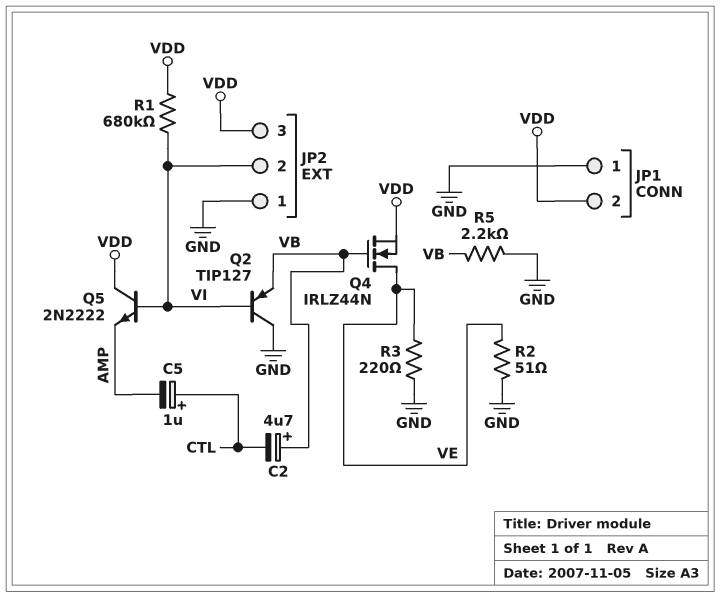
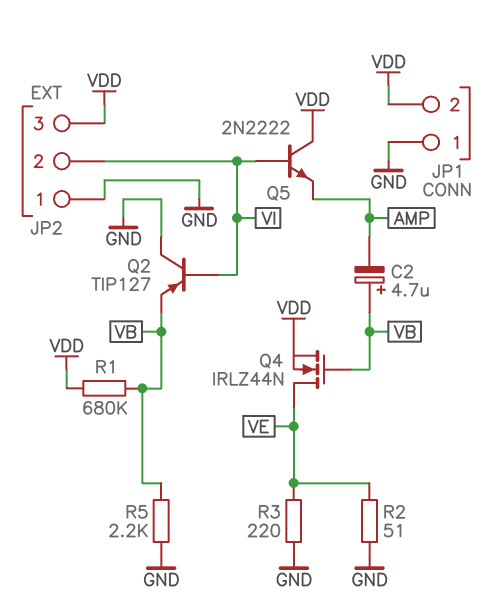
C2: 4.7uF (plus VB, minus CTL) -> 4.7uF (plus VB, minus AMP)
C5: 1uF (plus CTL, minus AMP) -> none
R1: 680k (VDD, VI) -> 680k (VB, VDD)

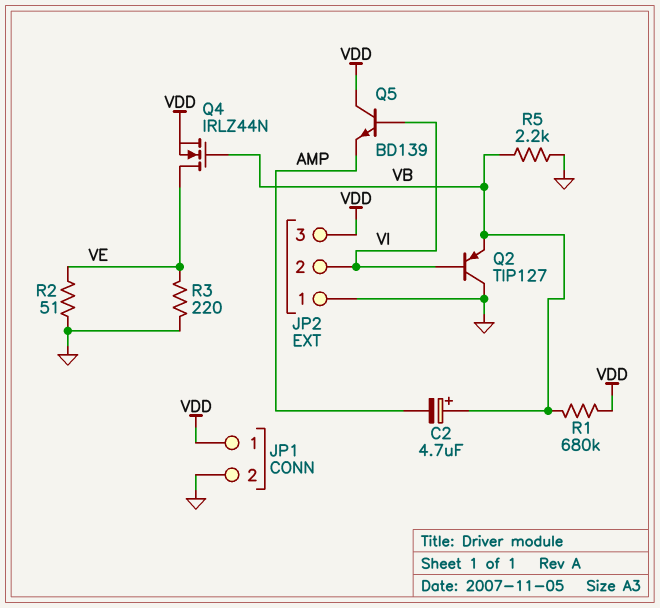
JP1 pin 1: GND -> VDD
JP1 pin 2: VDD -> GND
Q5: NPN 2N2222 (B VI, C VDD, E AMP) -> NPN BD139 (B VI, C VDD, E AMP)

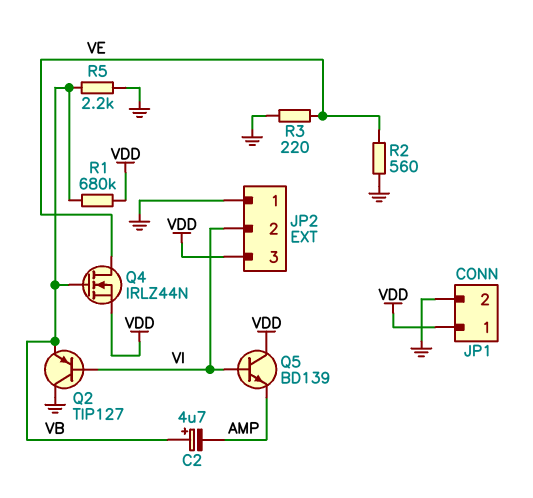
R2: 51 (GND, VE) -> 560 (GND, VE)

